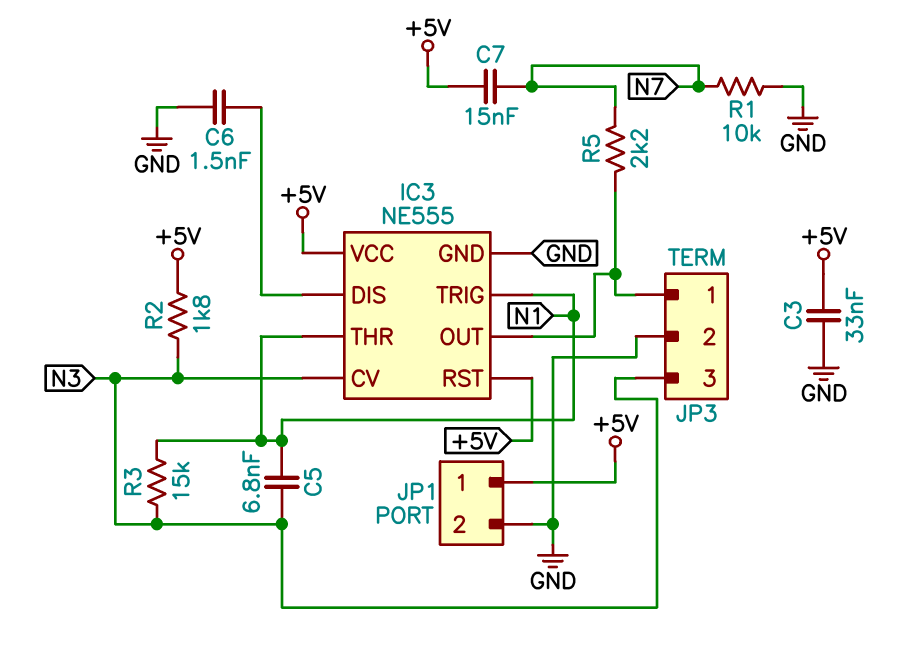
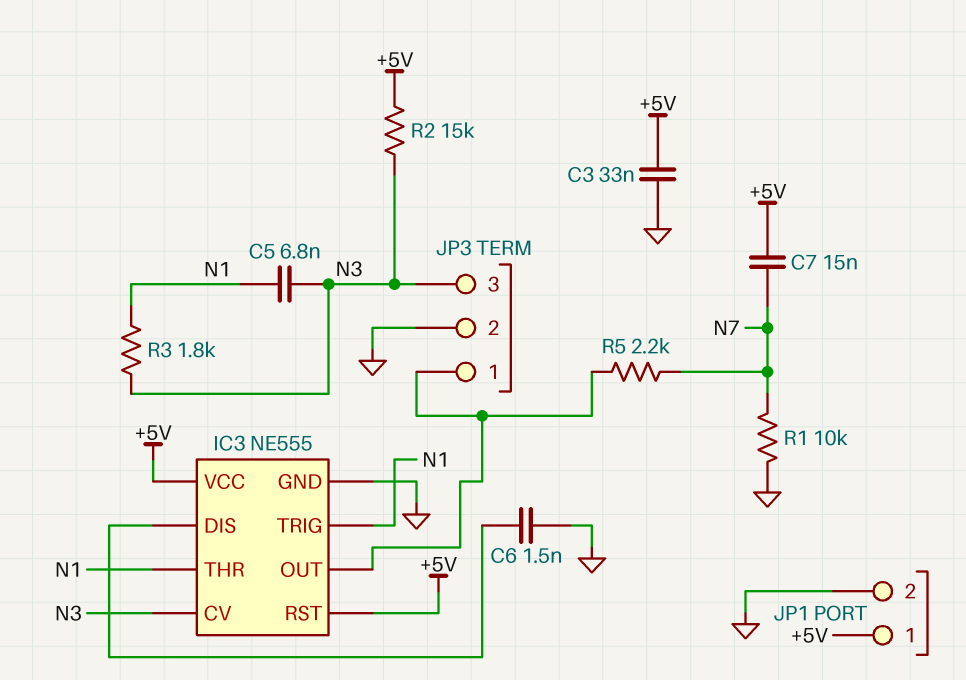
R2: 1.8k (+5V, N3) -> 15k (+5V, N3)
R3: 15k (N1, N3) -> 1.8k (N1, N3)

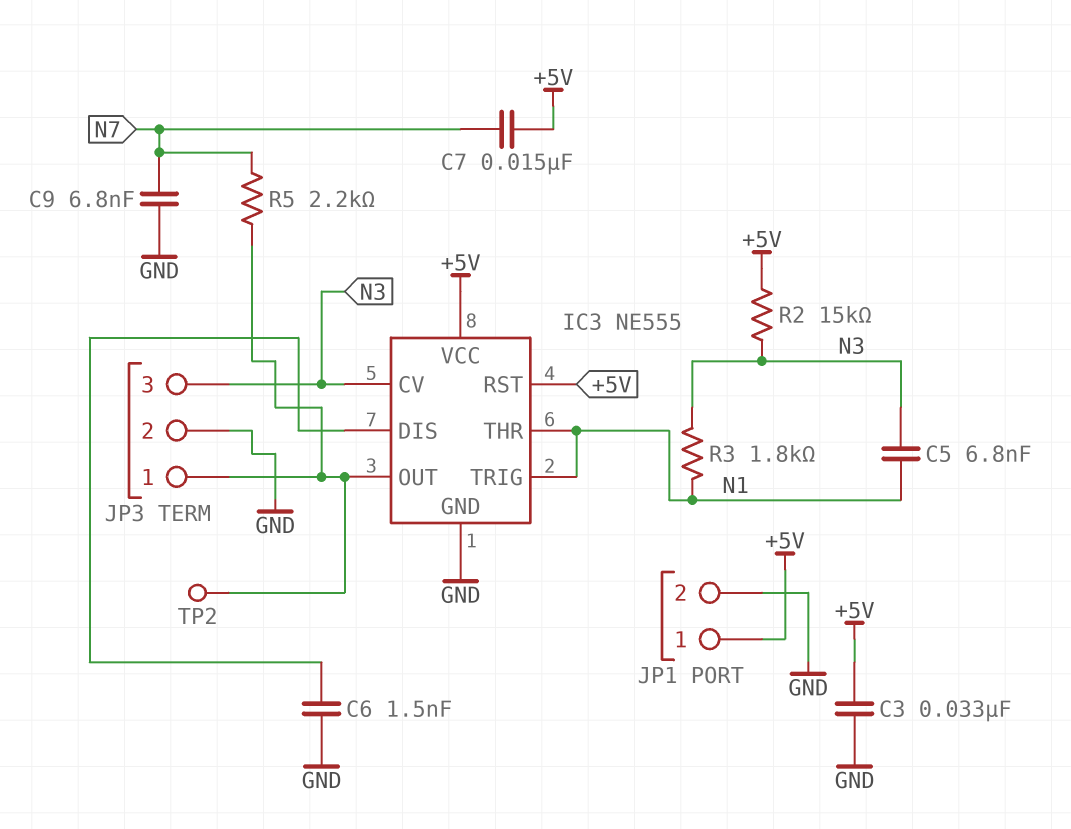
C9: none -> 6.8nF (GND, N7)
R1: 10k (GND, N7) -> none
TP2: none -> test point (IC3/OUT)

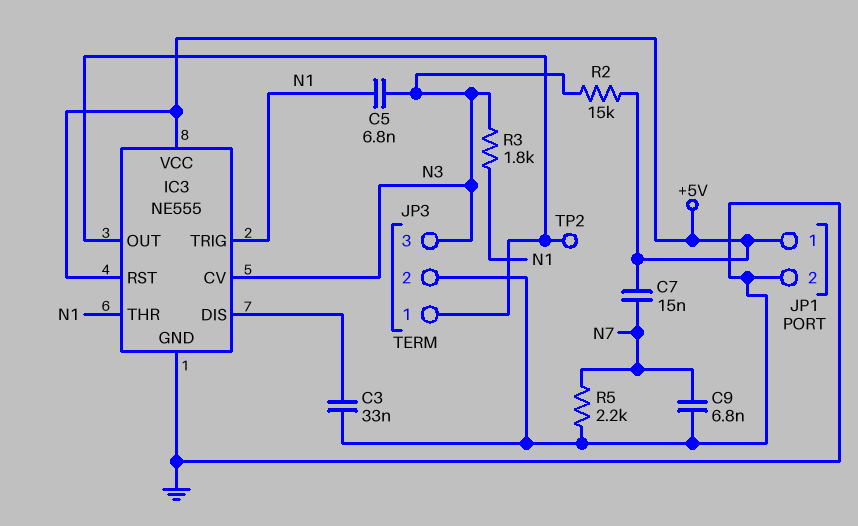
C3: 33nF (+5V, GND) -> 33nF (GND, IC3/DIS)
C6: 1.5nF (GND, IC3/DIS) -> none
R5: 2.2k (IC3/OUT, N7) -> 2.2k (GND, N7)

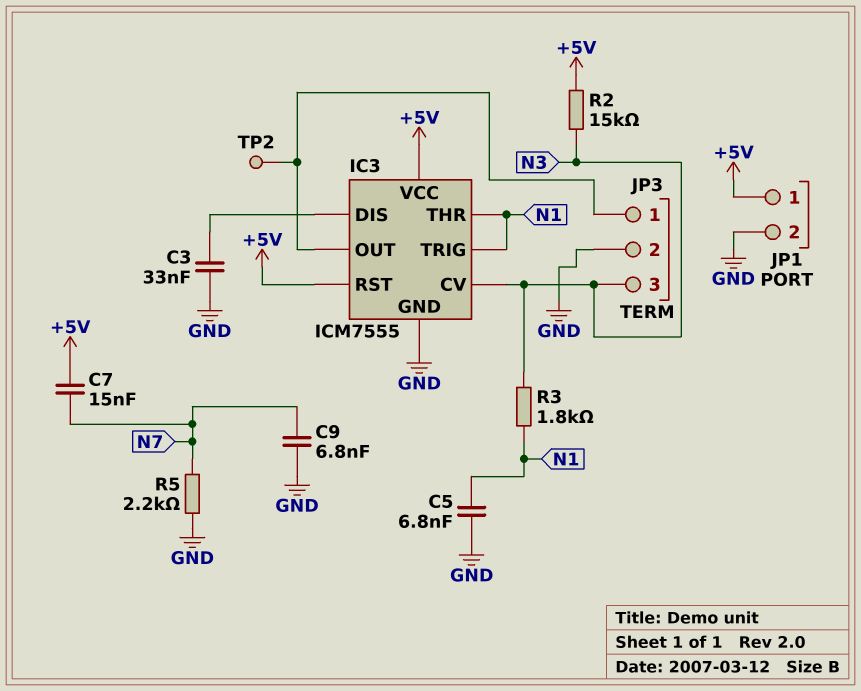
C5: 6.8nF (N1, N3) -> 6.8nF (GND, N1)
IC3: NE555 -> ICM7555

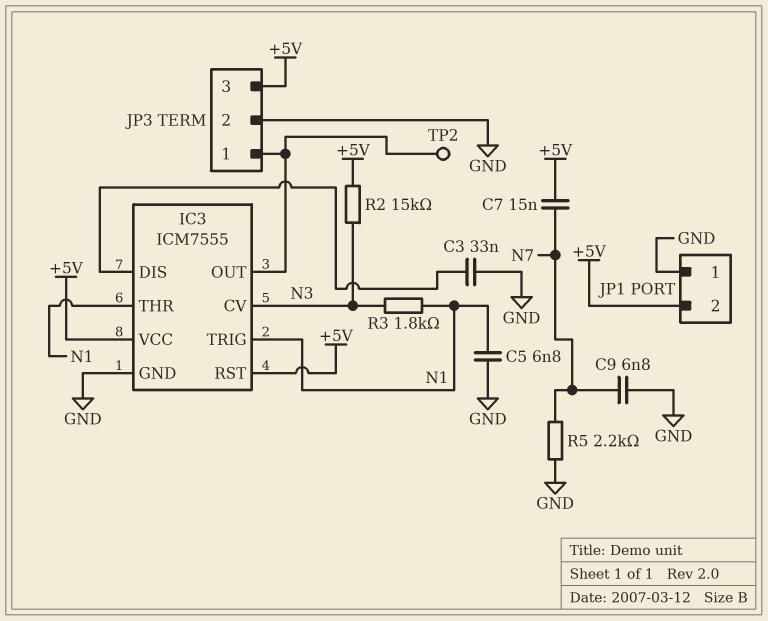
JP1 pin 1: +5V -> GND
JP1 pin 2: GND -> +5V
JP3 pin 3: N3 -> +5V

